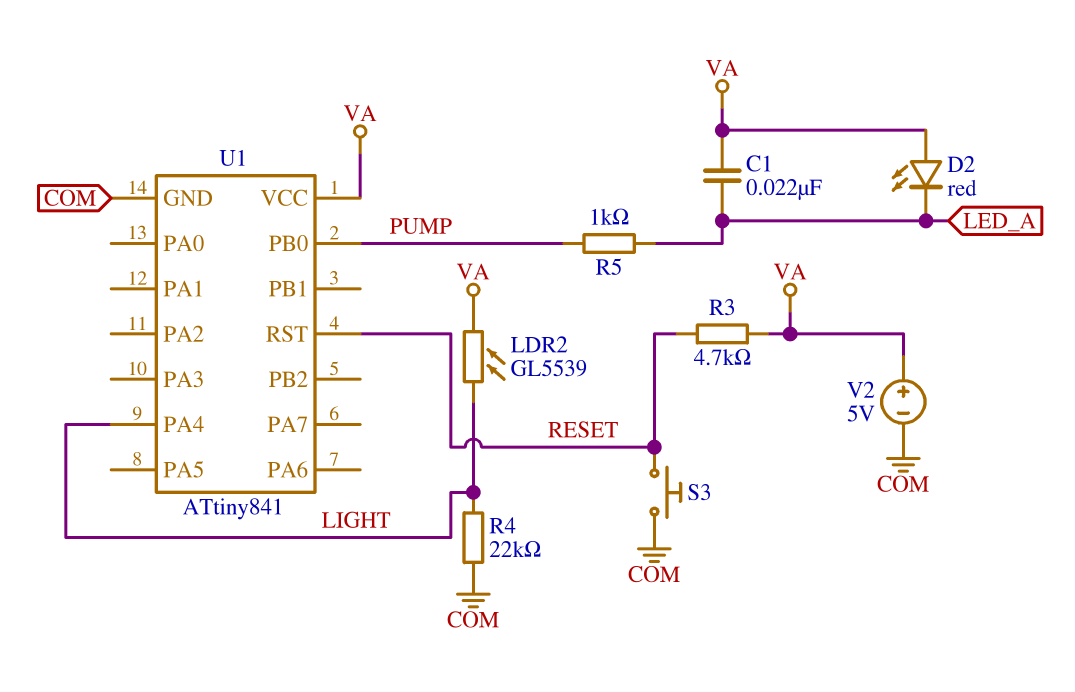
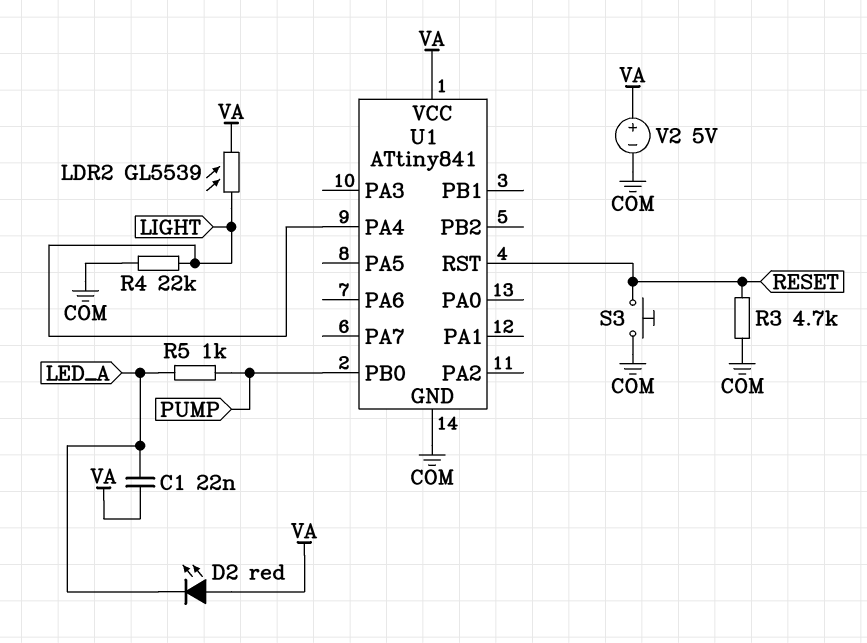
R3: 4.7k (RESET, VA) -> 4.7k (COM, RESET)

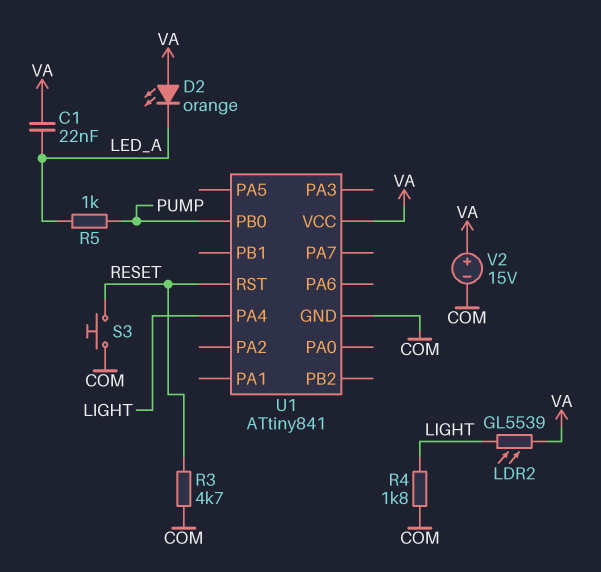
D2: LED red (A VA, K LED_A) -> LED orange (A VA, K LED_A)
R4: 22k (COM, LIGHT) -> 1.8k (COM, LIGHT)
V2: 5V (plus VA, minus COM) -> 15V (plus VA, minus COM)

